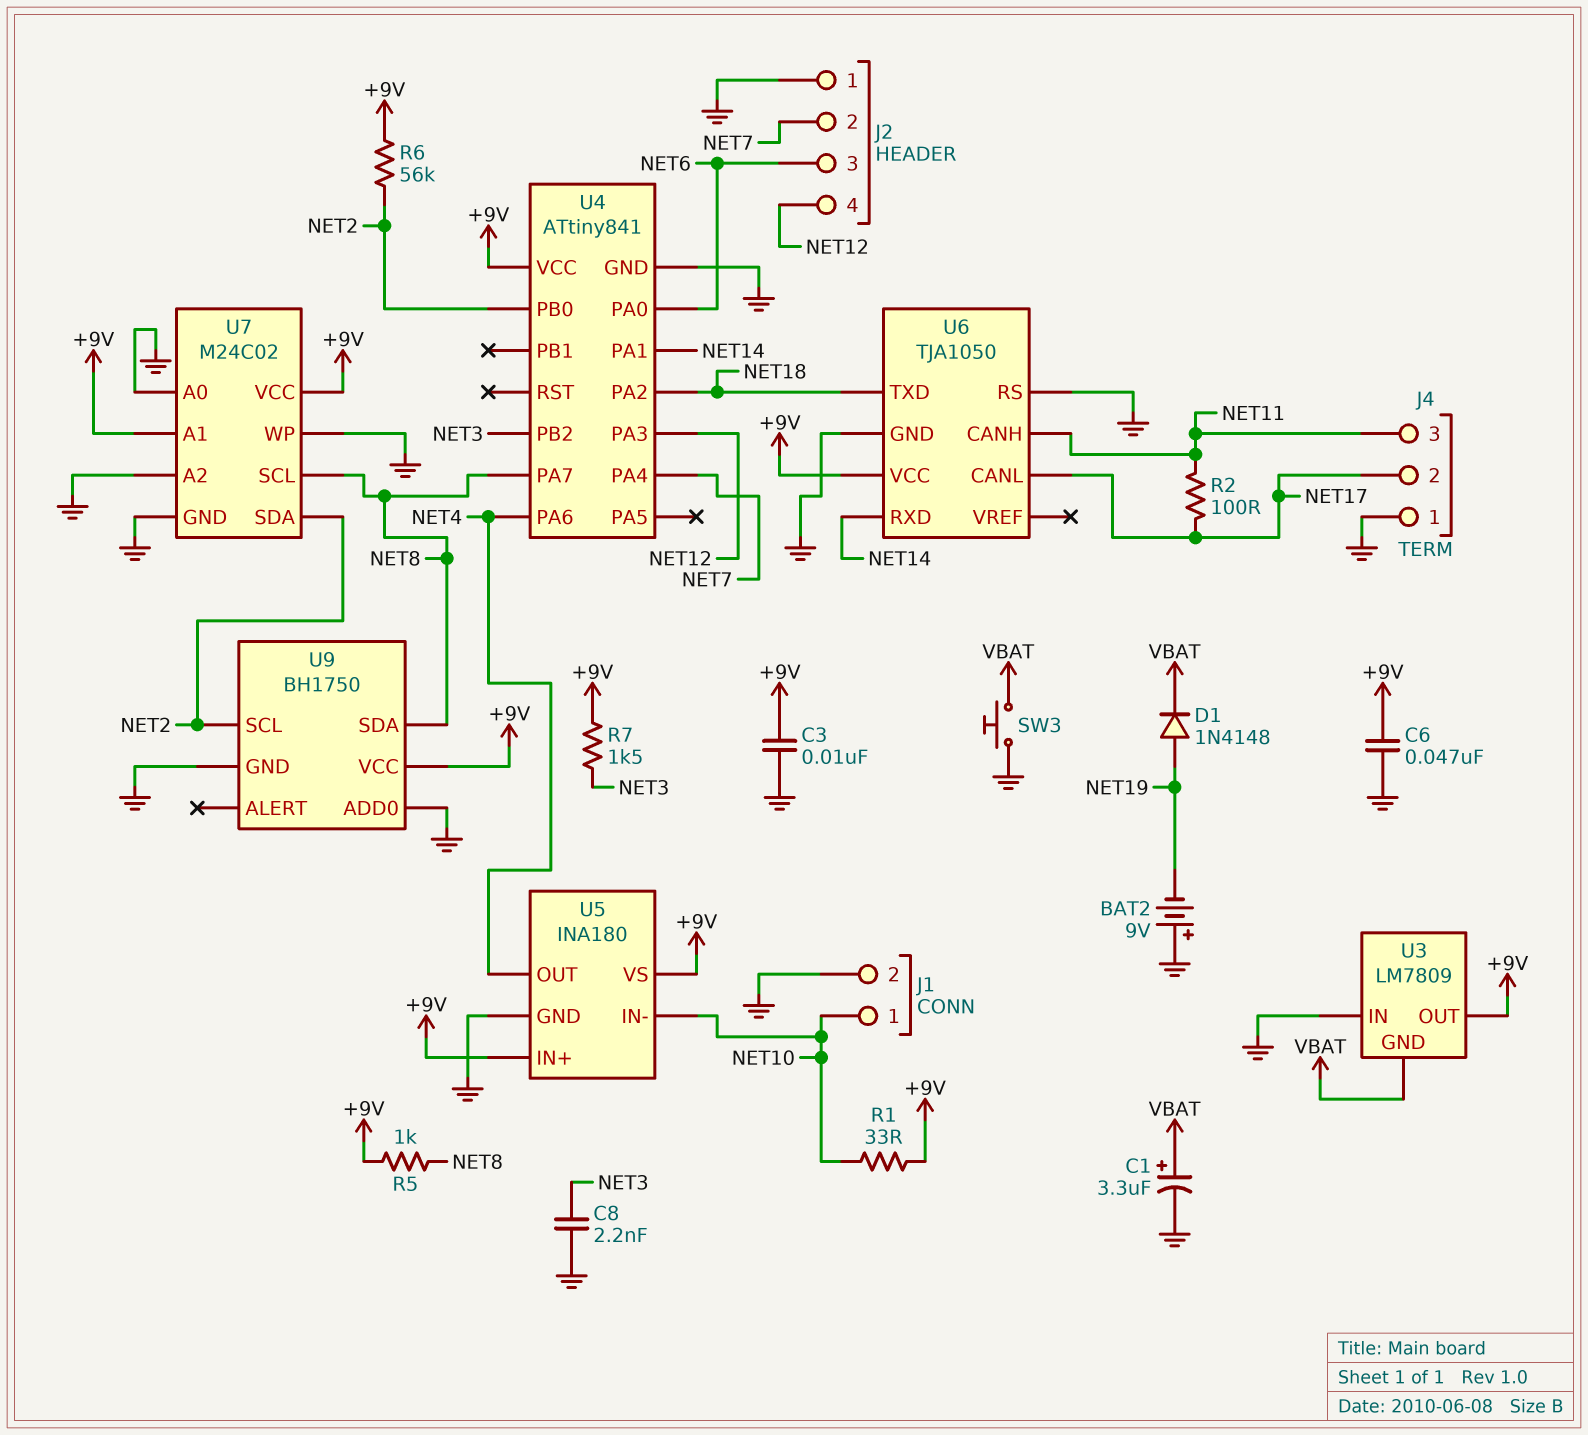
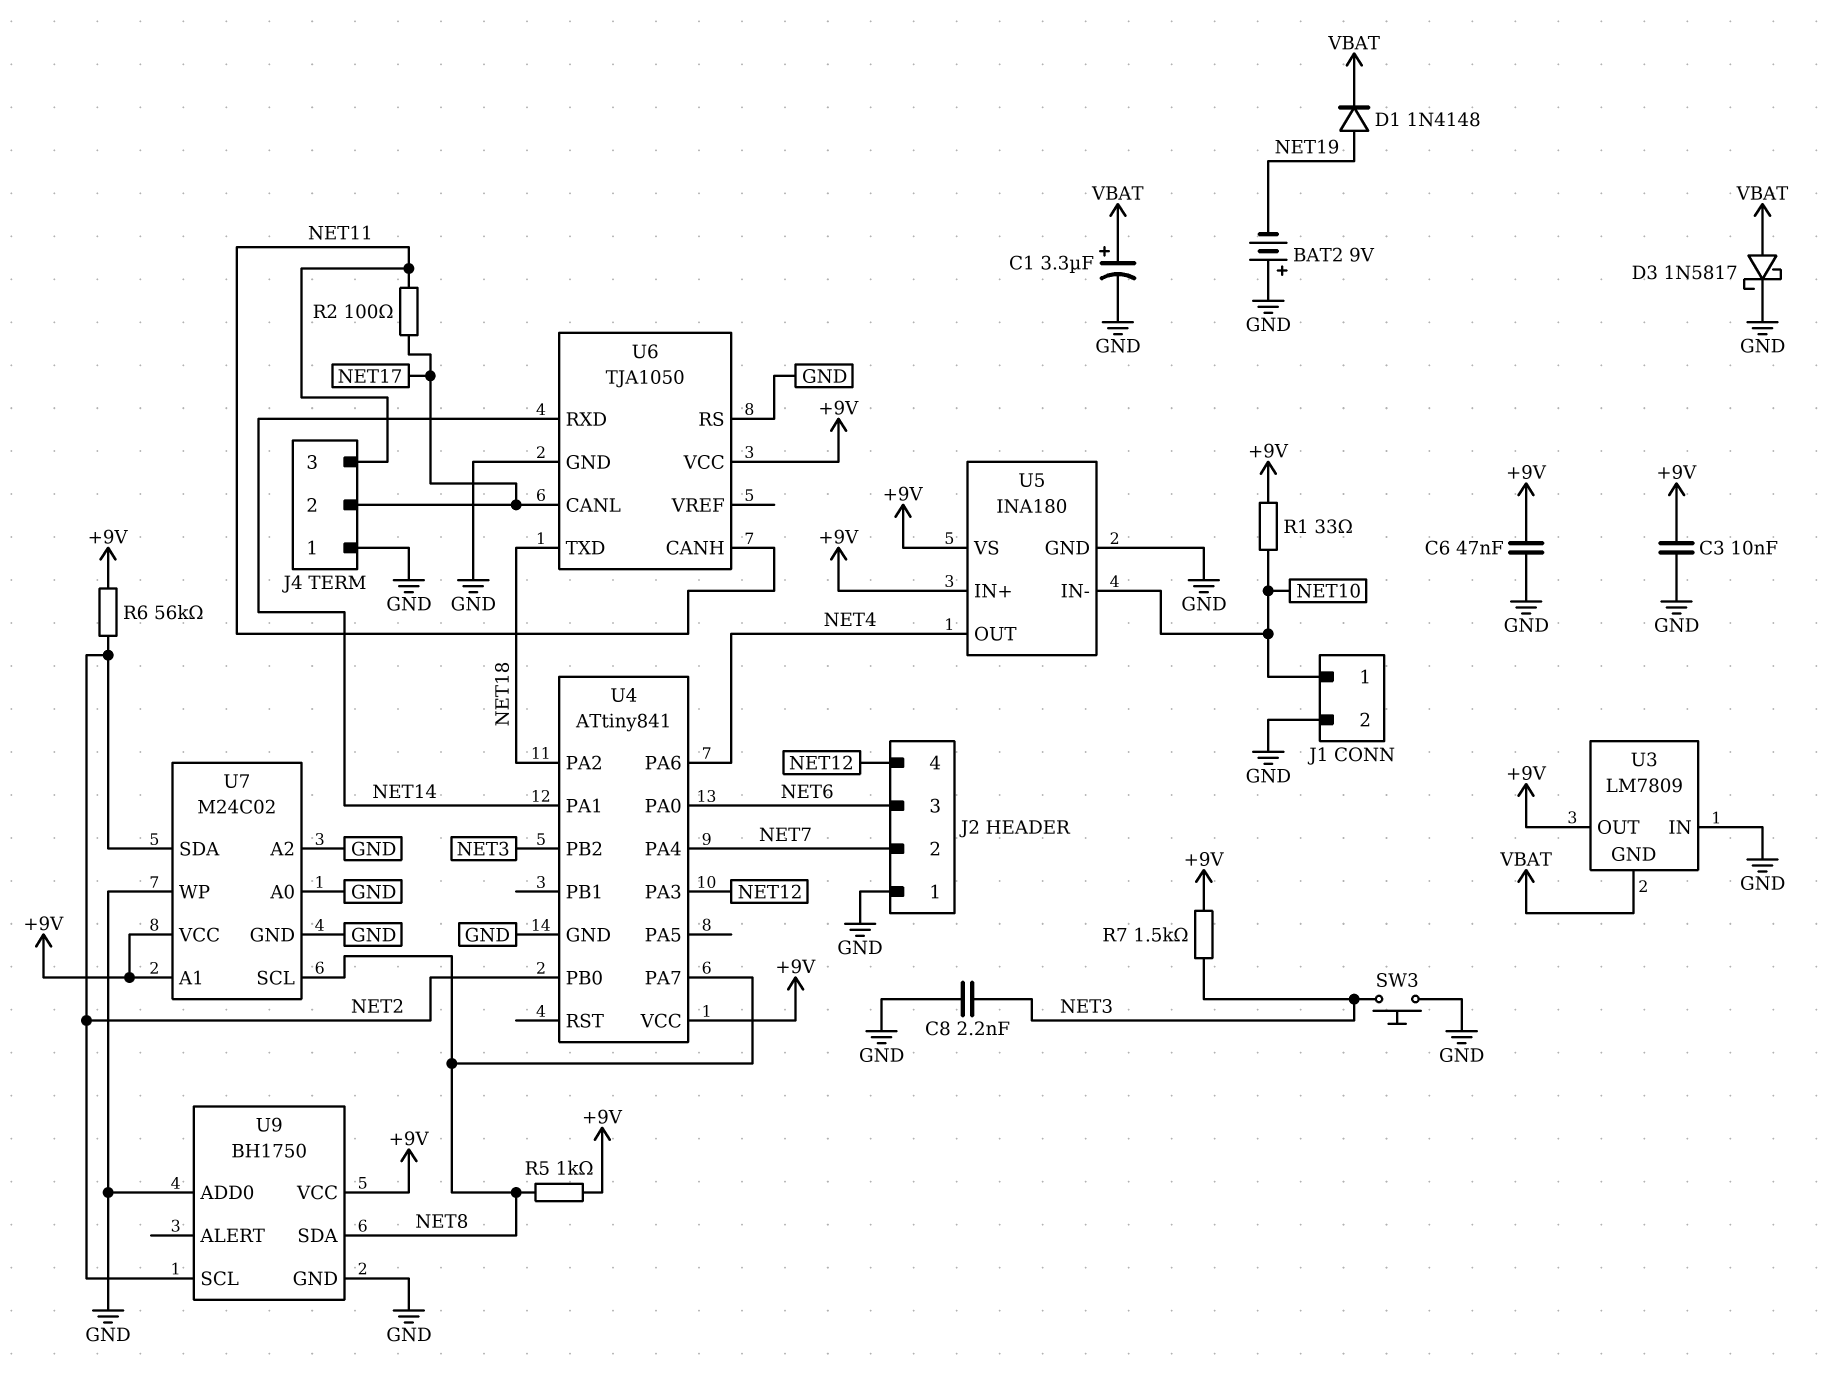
D3: none -> schottky 1N5817 (A VBAT, K GND)
SW3: button (GND, VBAT) -> button (GND, NET3)

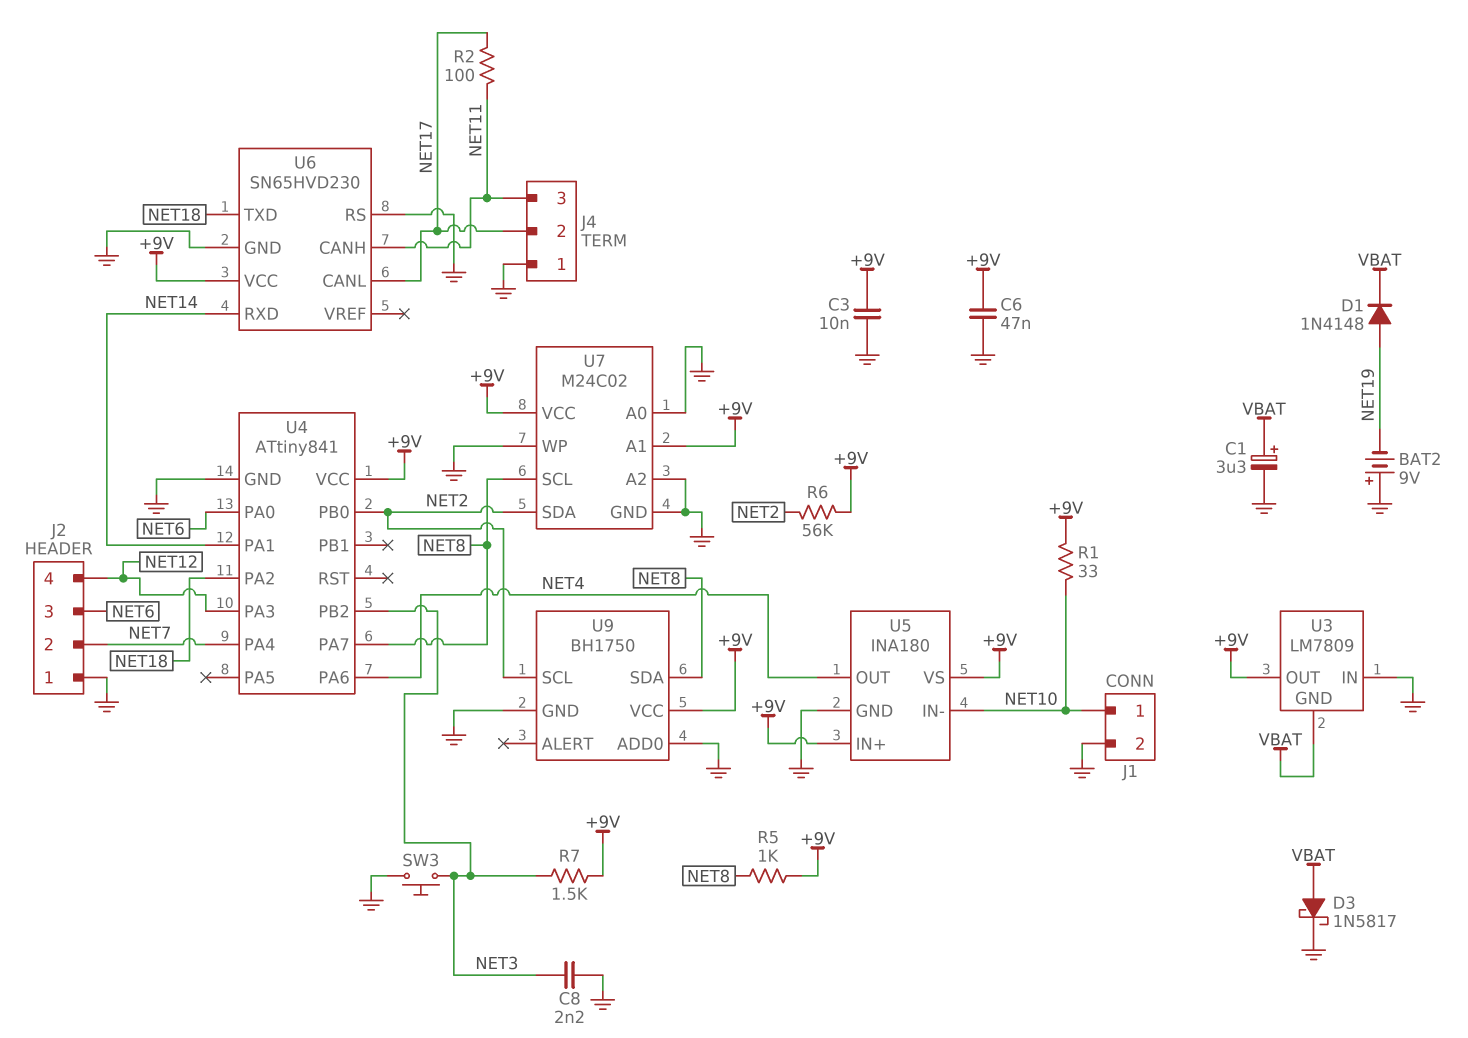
U6: TJA1050 -> SN65HVD230

